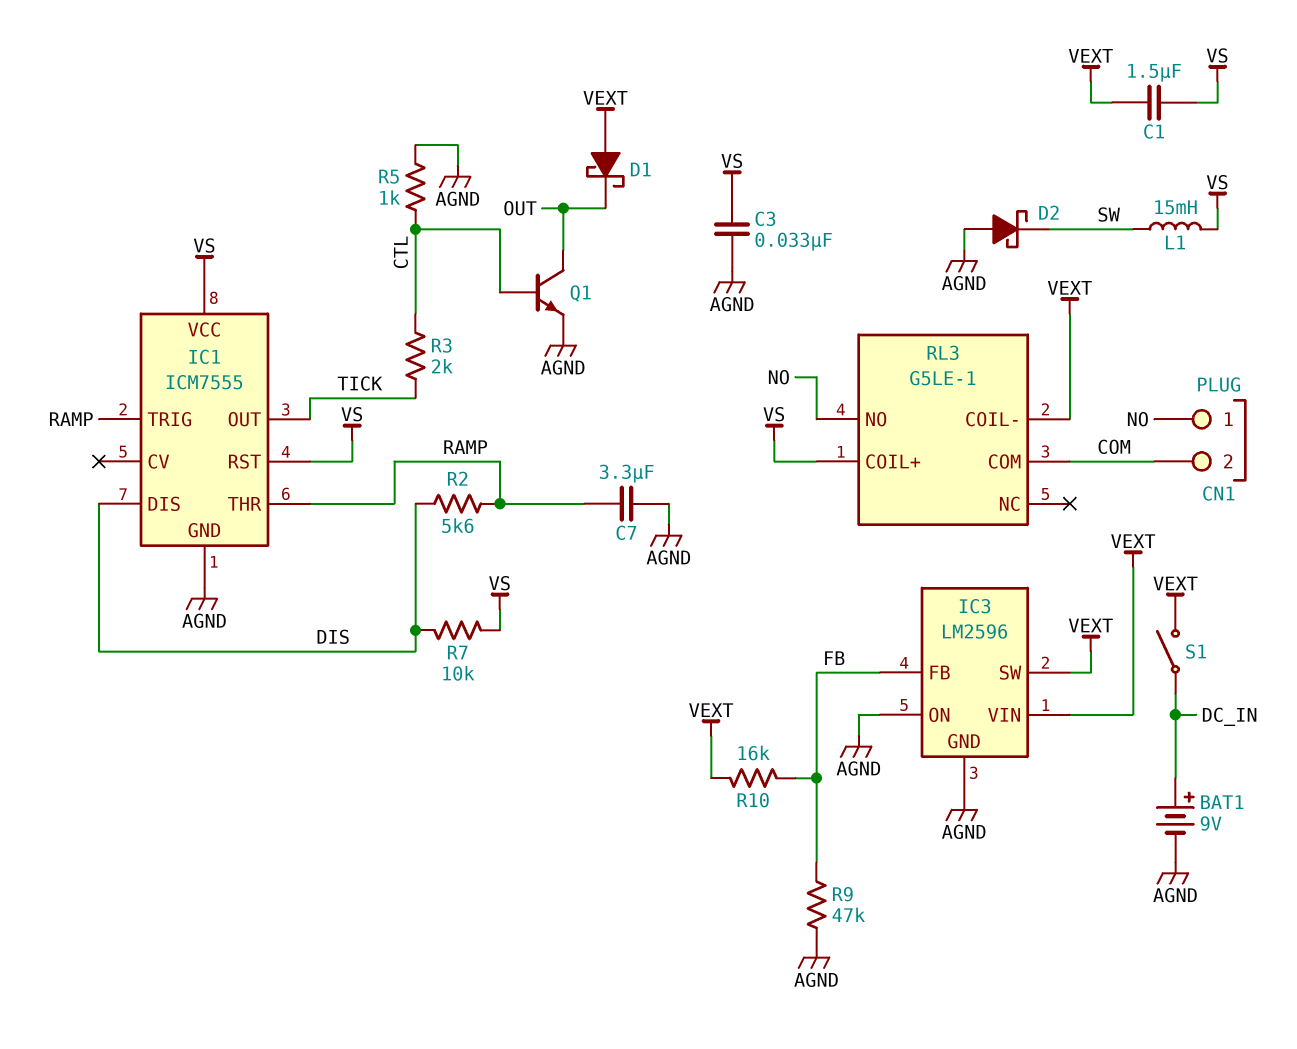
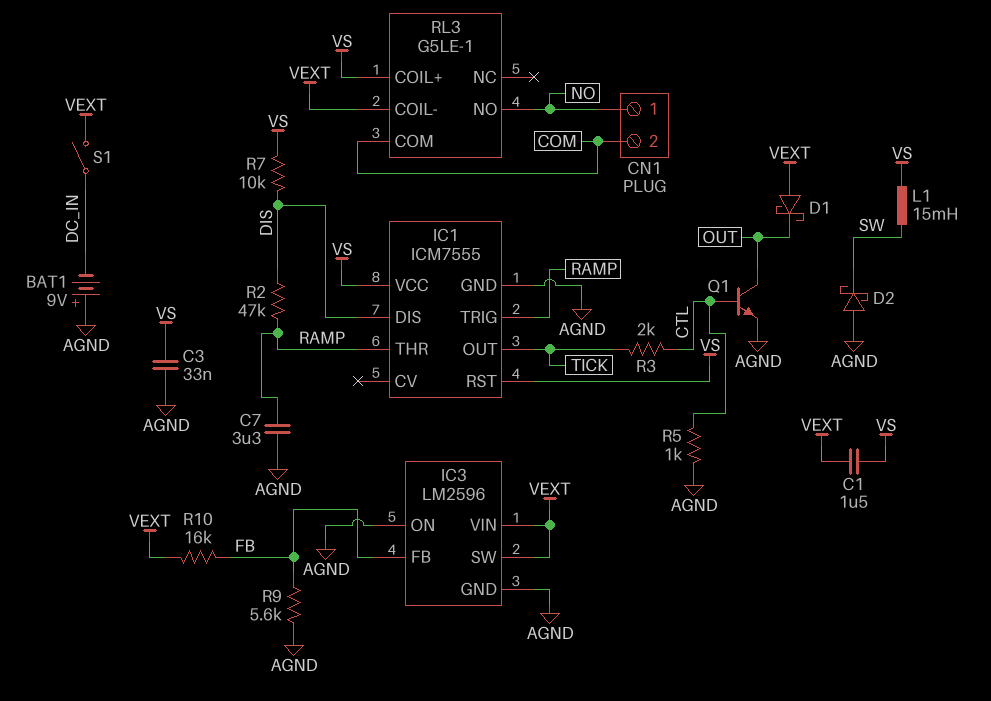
BAT1: 9V (plus DC_IN, minus AGND) -> 9V (plus AGND, minus DC_IN)
R2: 5.6k (DIS, RAMP) -> 47k (DIS, RAMP)
R9: 47k (AGND, FB) -> 5.6k (AGND, FB)

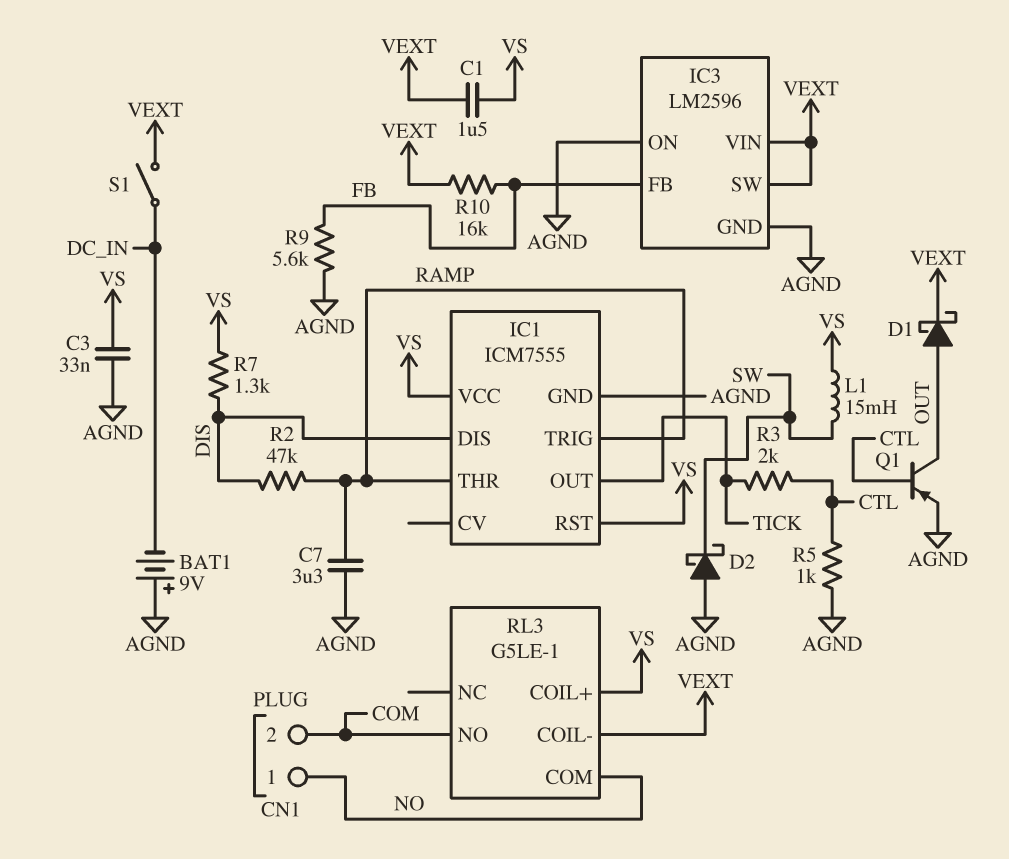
D1: schottky (A VEXT, K OUT) -> schottky (A OUT, K VEXT)
Q1: NPN (B CTL, C OUT, E AGND) -> PNP (B CTL, C OUT, E AGND)
R7: 10k (DIS, VS) -> 1.3k (DIS, VS)
RL3 pin COM: COM -> NO
RL3 pin NO: NO -> COM

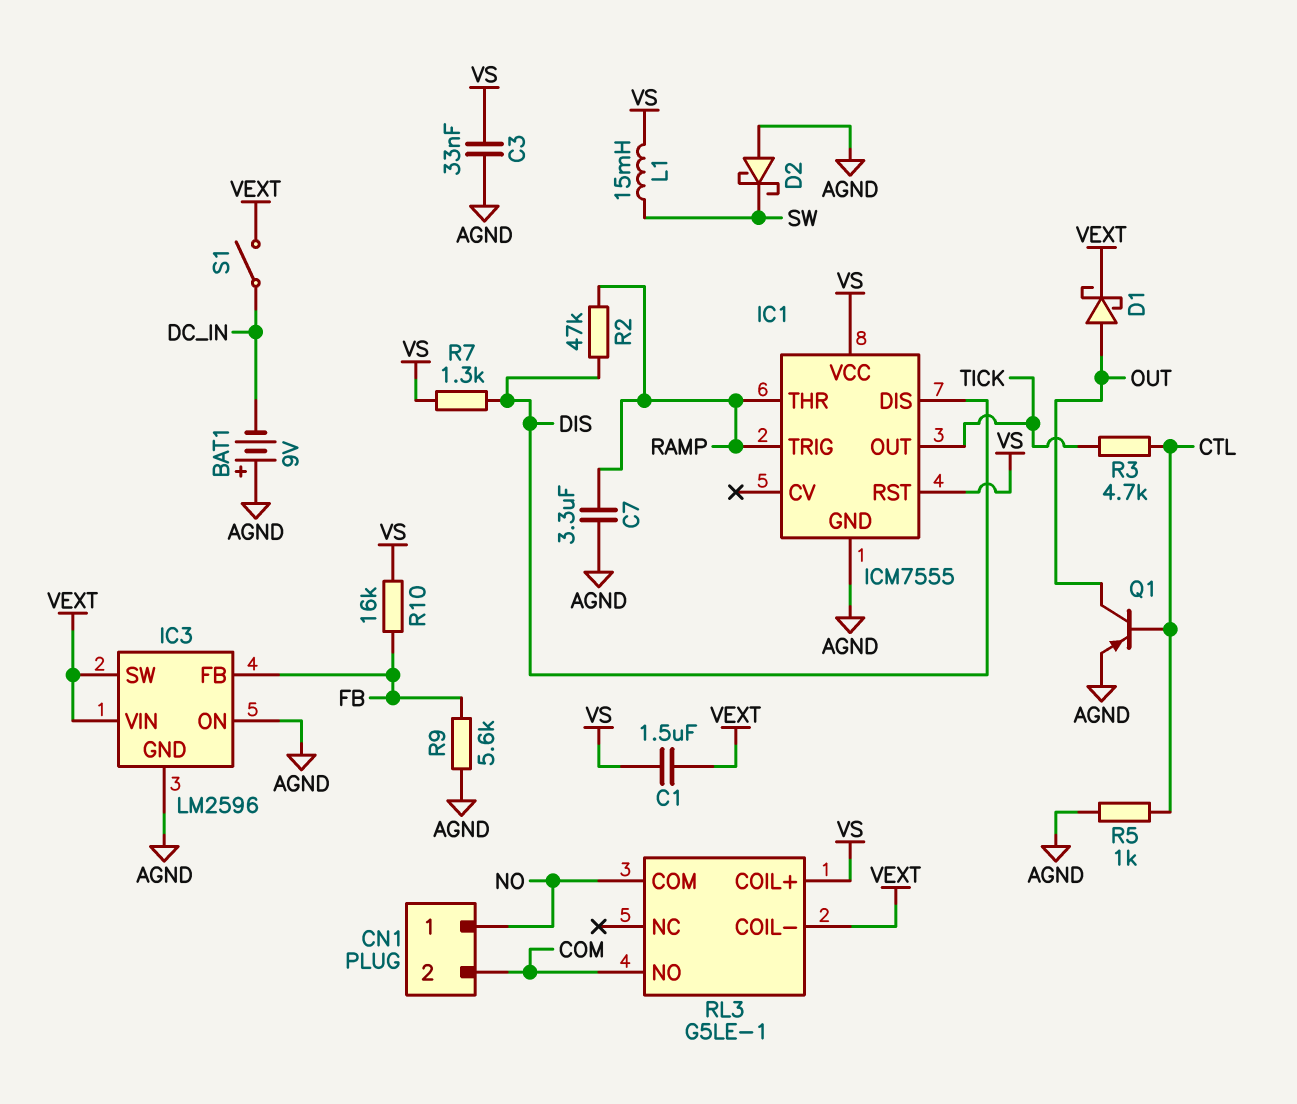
R3: 2k (CTL, TICK) -> 4.7k (CTL, TICK)
R10: 16k (FB, VEXT) -> 16k (FB, VS)

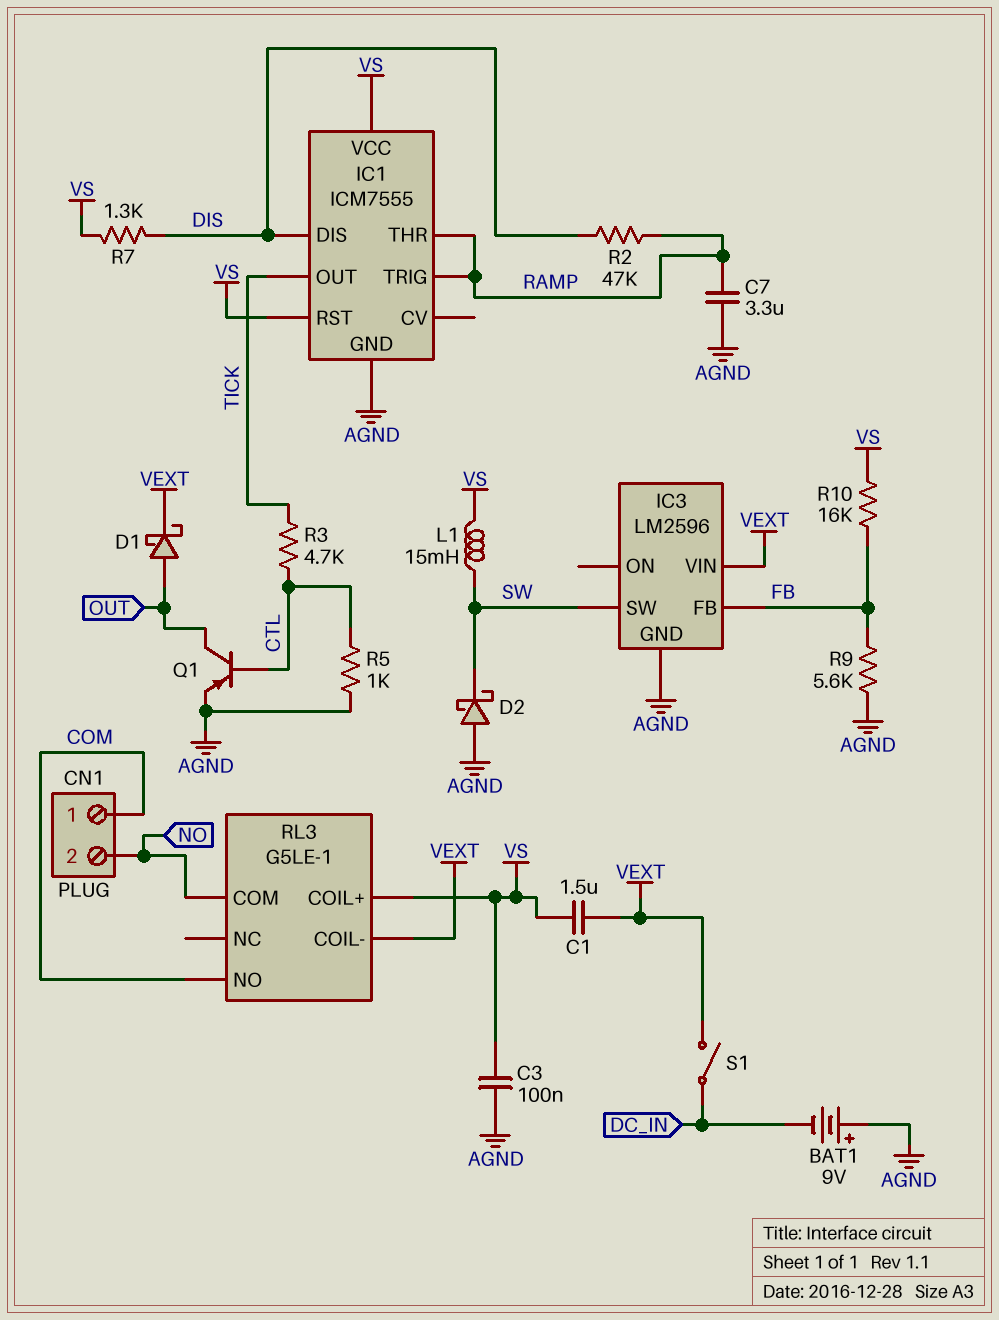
C3: 33nF (AGND, VS) -> 100nF (AGND, VS)
CN1 pin 1: NO -> COM
CN1 pin 2: COM -> NO
IC3 pin ON: AGND -> none
IC3 pin SW: VEXT -> SW

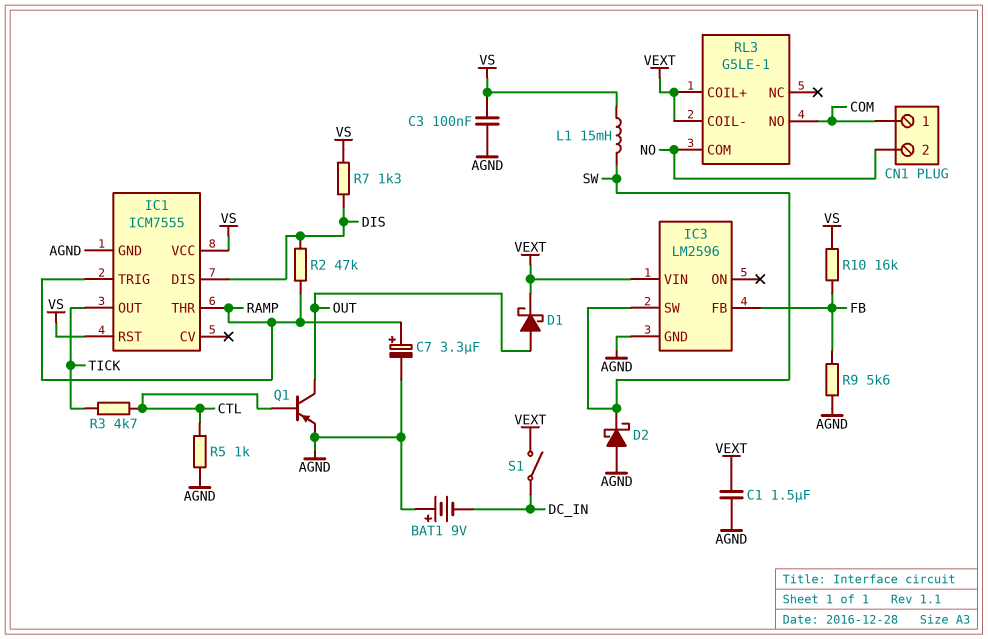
C1: 1.5uF (VEXT, VS) -> 1.5uF (AGND, VEXT)
C7: 3.3uF (AGND, RAMP) -> 3.3uF (plus RAMP, minus AGND)
RL3 pin COIL+: VS -> VEXT

